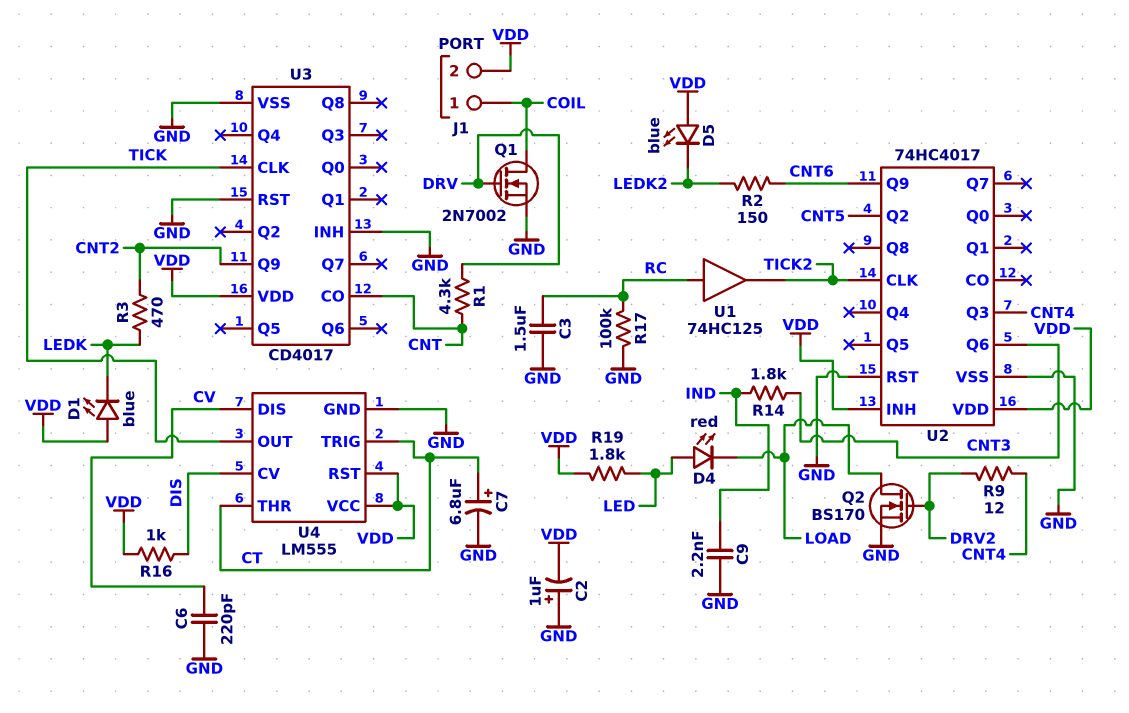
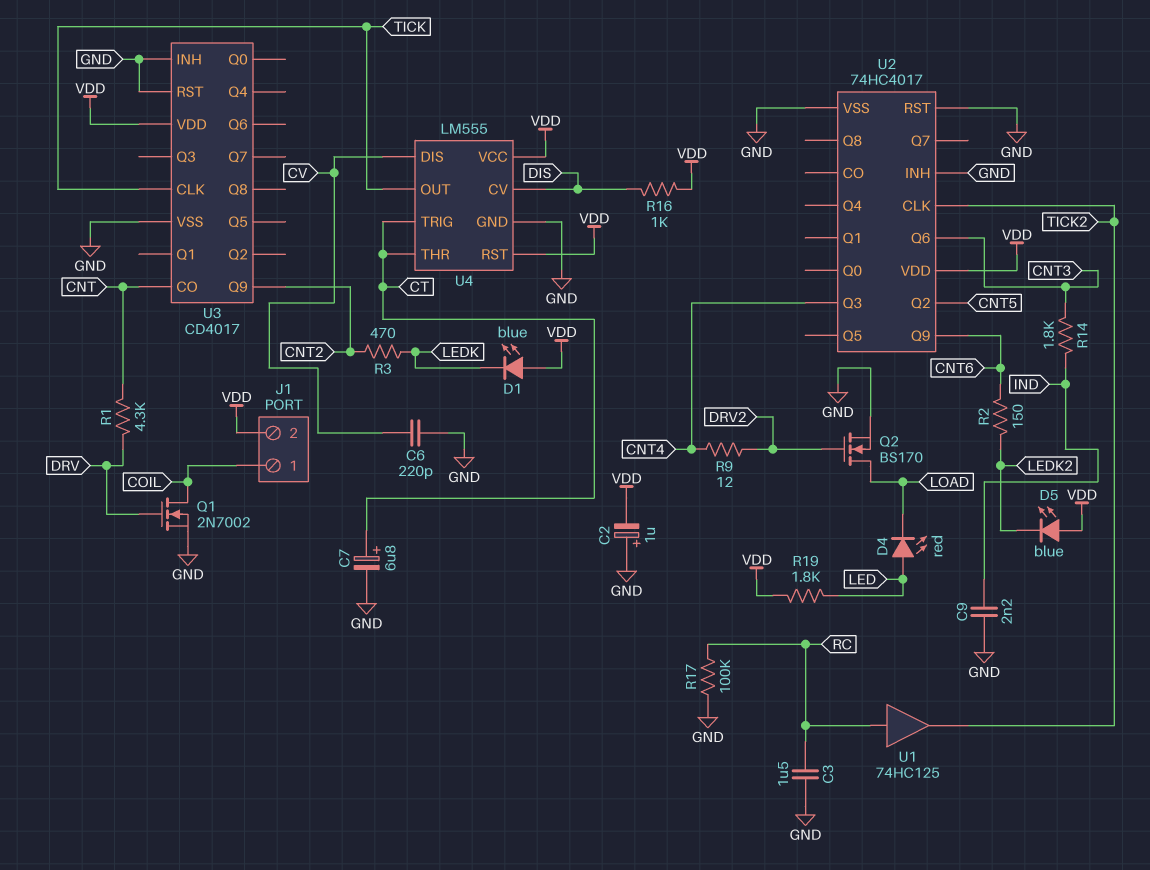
U2 pin INH: VDD -> GND

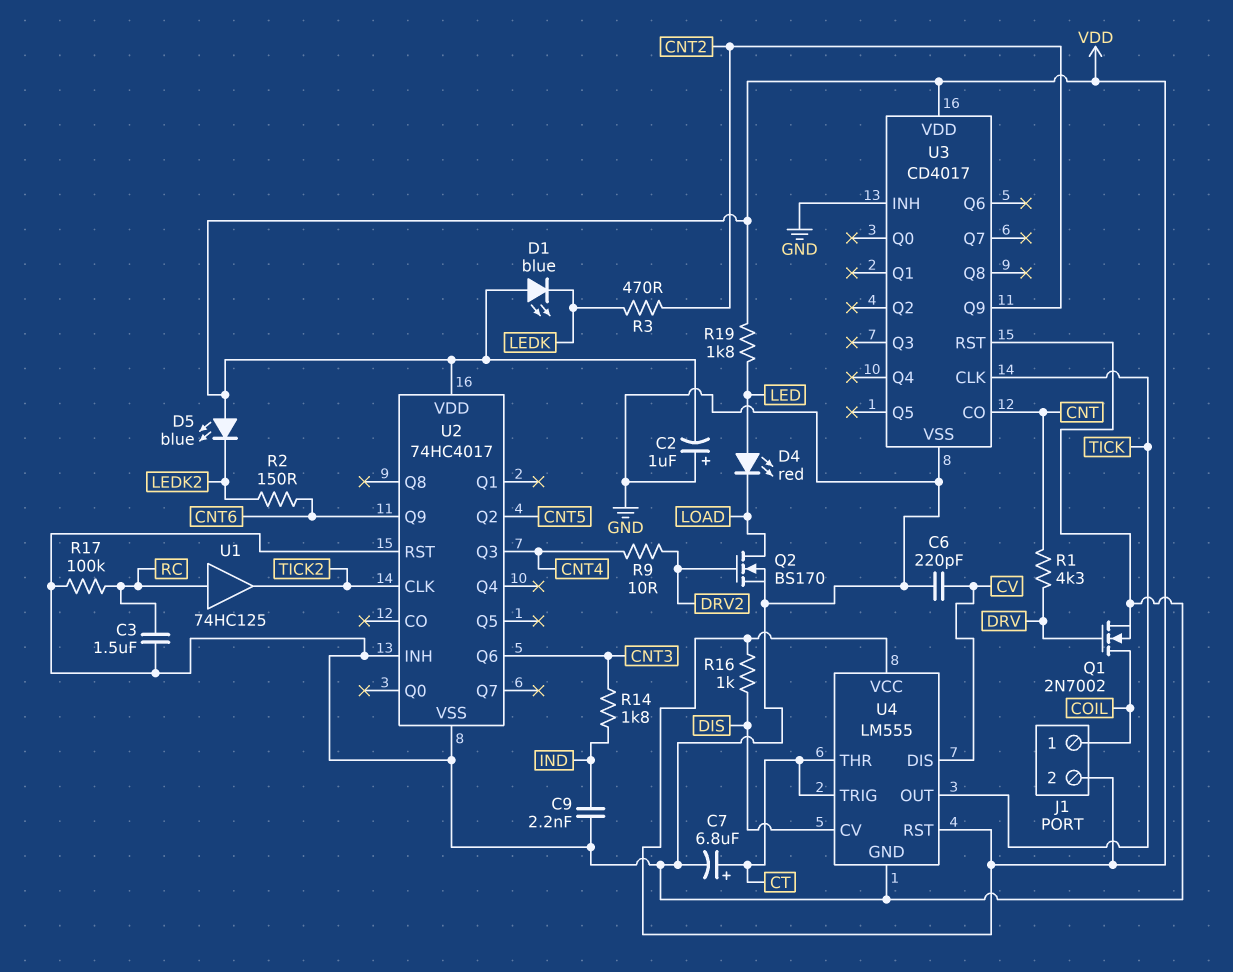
R9: 12 (CNT4, DRV2) -> 10 (CNT4, DRV2)

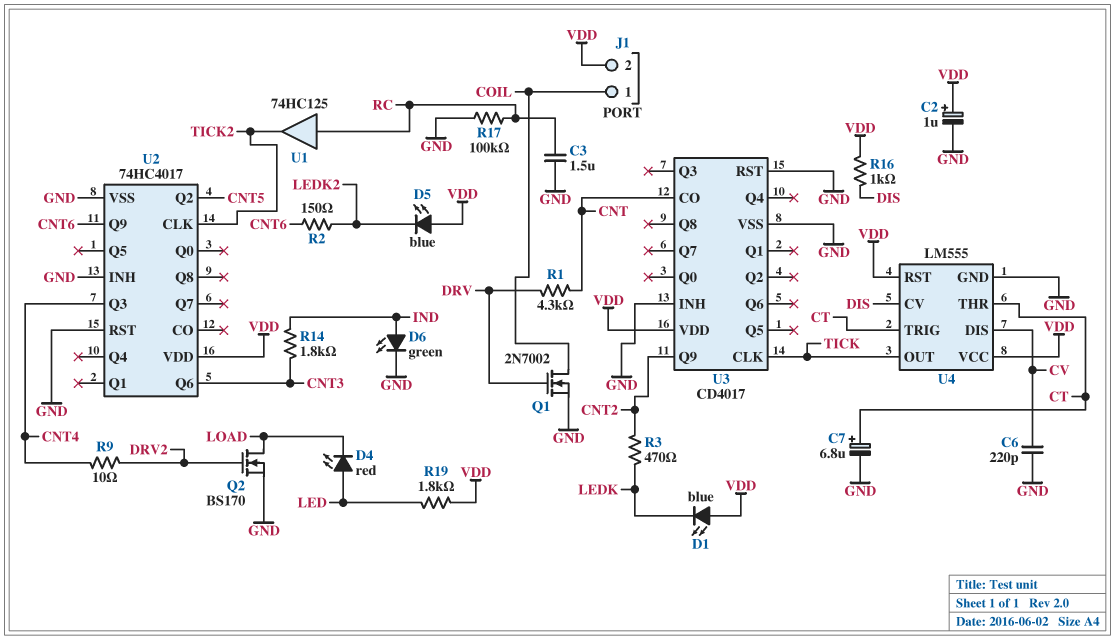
C2: 1uF (plus GND, minus VDD) -> 1uF (plus VDD, minus GND)
C9: 2.2nF (GND, IND) -> none
D6: none -> LED green (A IND, K GND)

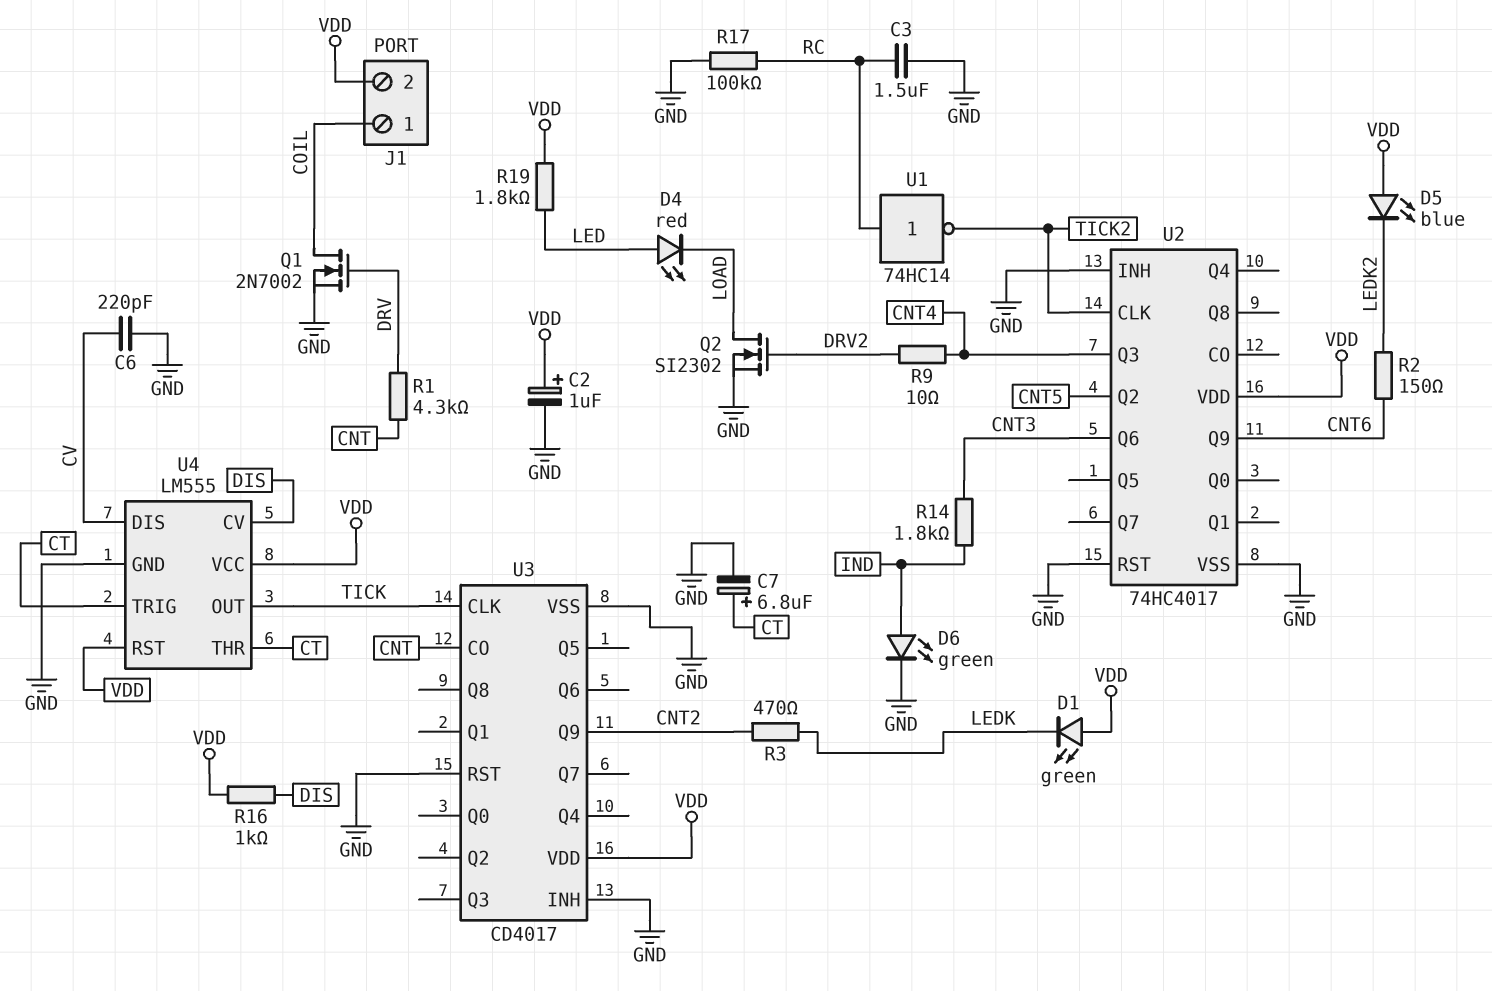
D1: LED blue (A VDD, K LEDK) -> LED green (A VDD, K LEDK)
Q2: NMOS BS170 (G DRV2, D LOAD, S GND) -> NMOS SI2302 (G DRV2, D LOAD, S GND)
U1: buffer 74HC125 (in RC, out TICK2) -> NOT 74HC14 (in RC, out TICK2)

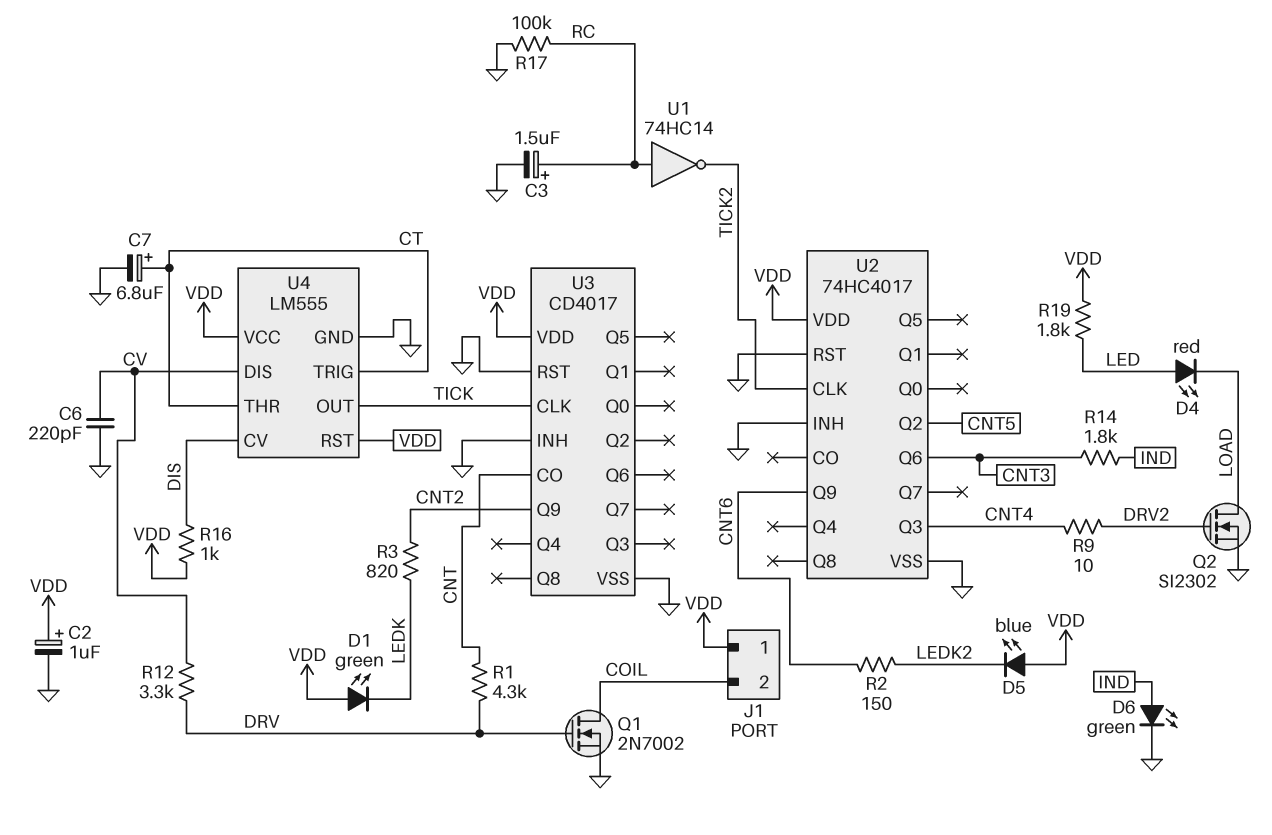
C3: 1.5uF (GND, RC) -> 1.5uF (plus RC, minus GND)
J1 pin 1: COIL -> VDD
J1 pin 2: VDD -> COIL
R3: 470 (CNT2, LEDK) -> 820 (CNT2, LEDK)
R12: none -> 3.3k (CV, DRV)

